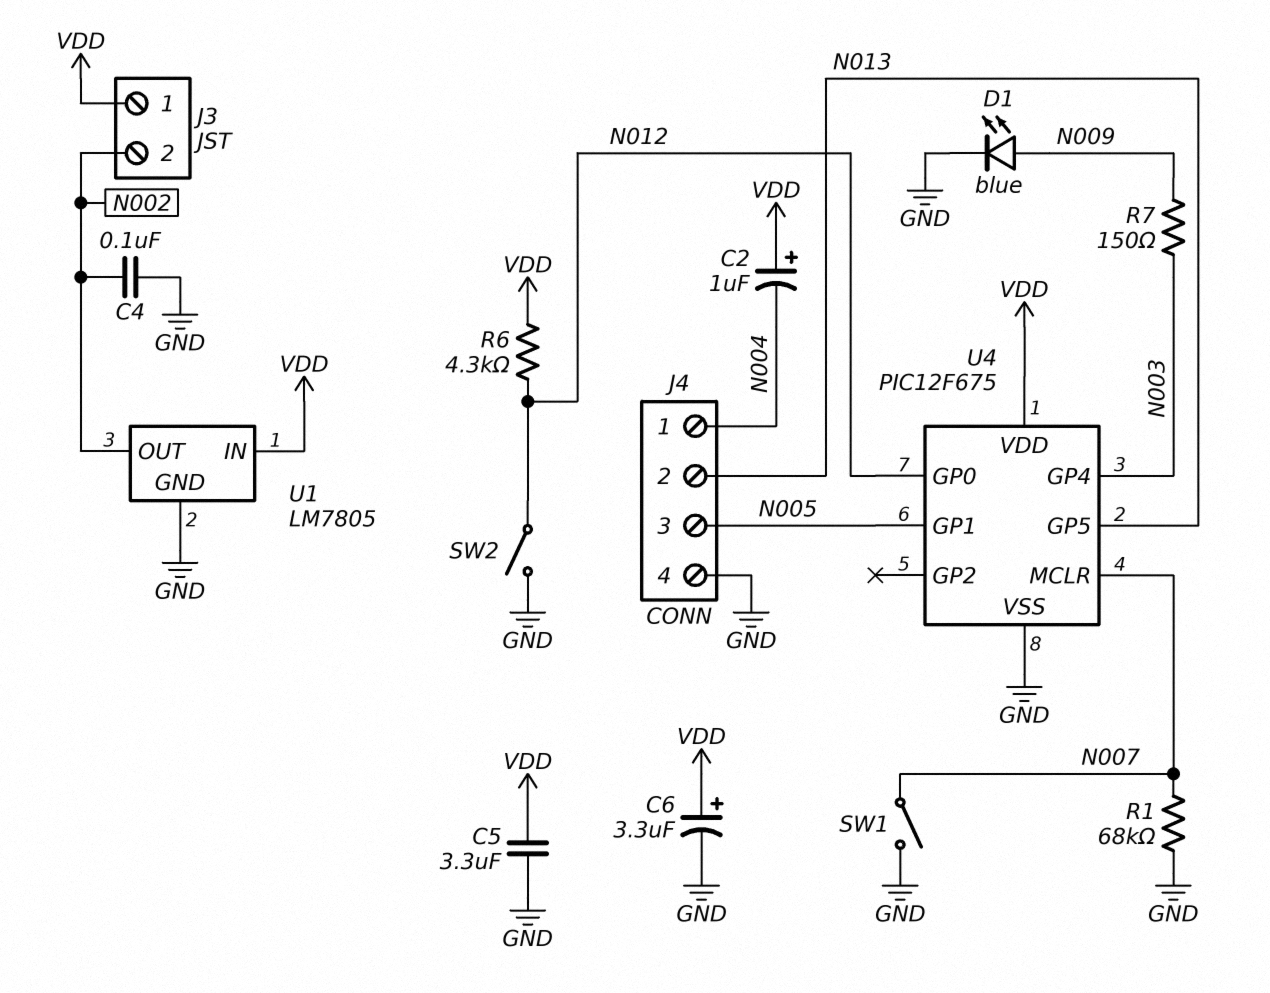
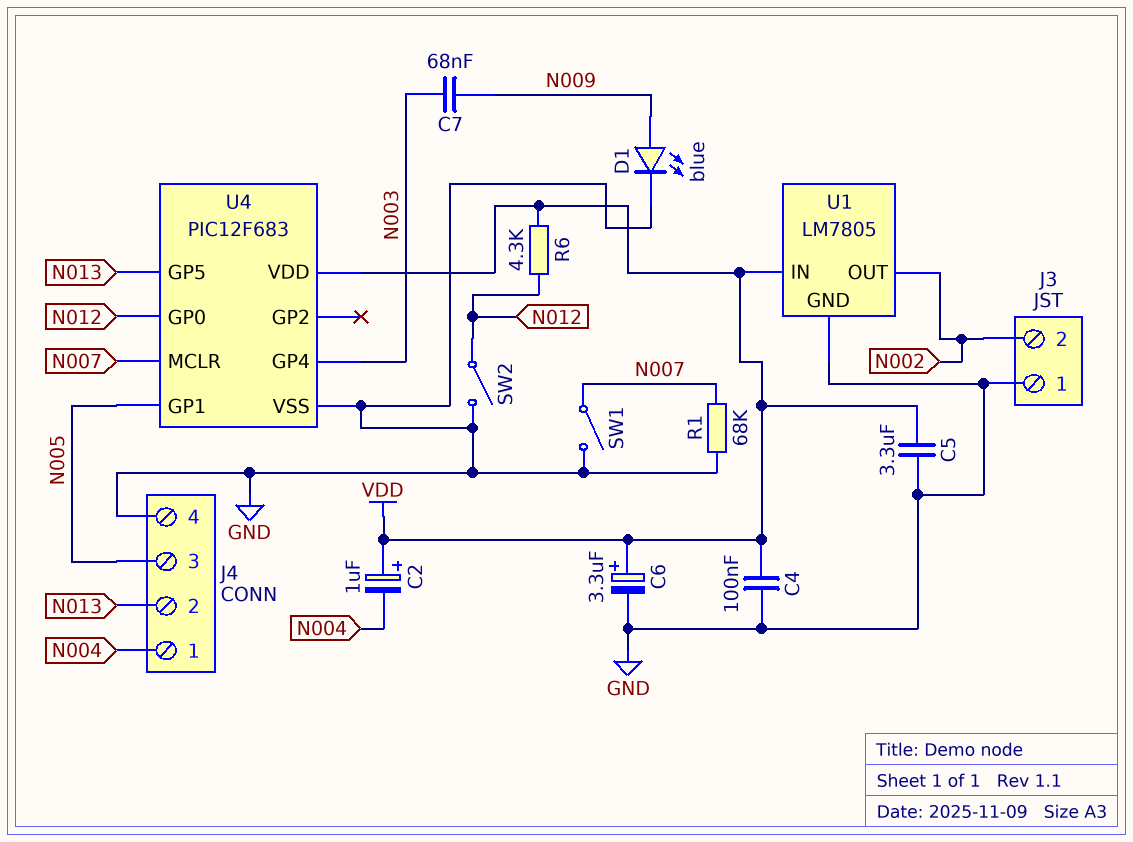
C4: 100nF (GND, N002) -> 100nF (GND, VDD)
C7: none -> 68nF (N003, N009)
J3 pin 1: VDD -> GND
R7: 150 (N003, N009) -> none
U4: PIC12F675 -> PIC12F683

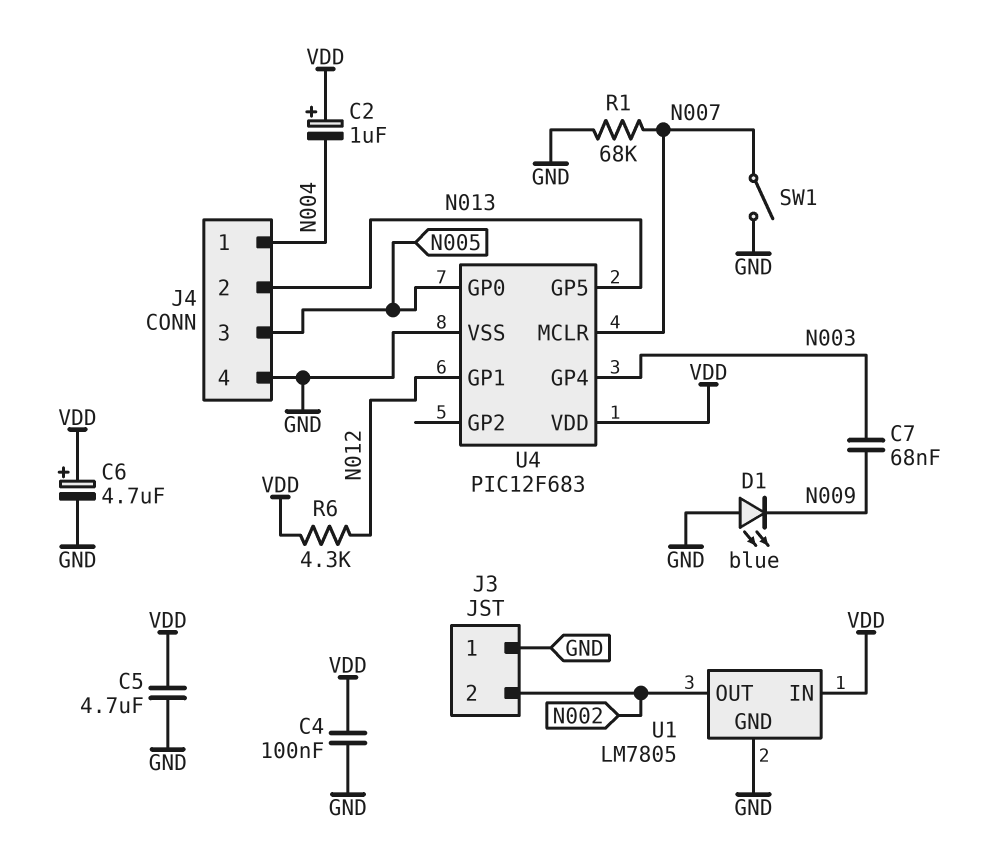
C5: 3.3uF (GND, VDD) -> 4.7uF (GND, VDD)
C6: 3.3uF (plus VDD, minus GND) -> 4.7uF (plus VDD, minus GND)
D1: LED blue (A N009, K GND) -> LED blue (A GND, K N009)
SW2: switch (GND, N012) -> none
U4 pin GP0: N012 -> N005
U4 pin GP1: N005 -> N012

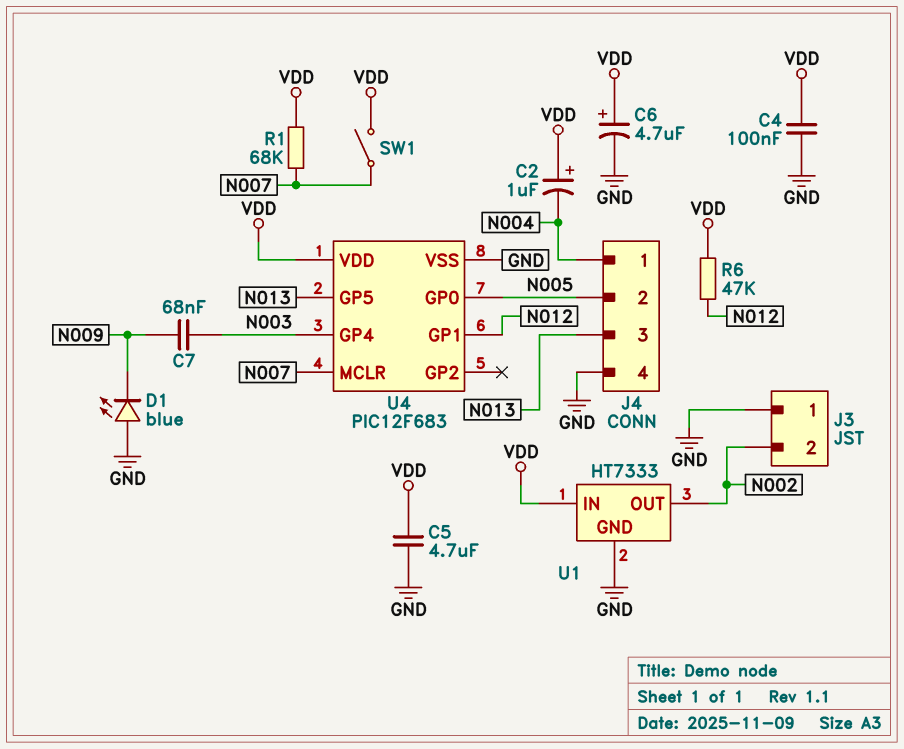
J4 pin 2: N013 -> N005
J4 pin 3: N005 -> N013
R1: 68k (GND, N007) -> 68k (N007, VDD)
R6: 4.3k (N012, VDD) -> 47k (N012, VDD)
SW1: switch (GND, N007) -> switch (N007, VDD)
U1: LM7805 -> HT7333

